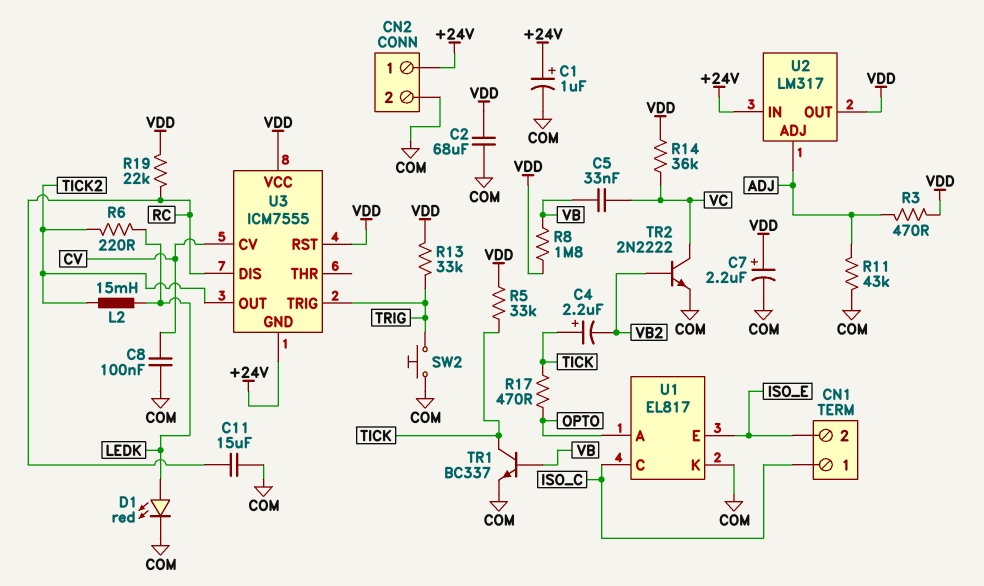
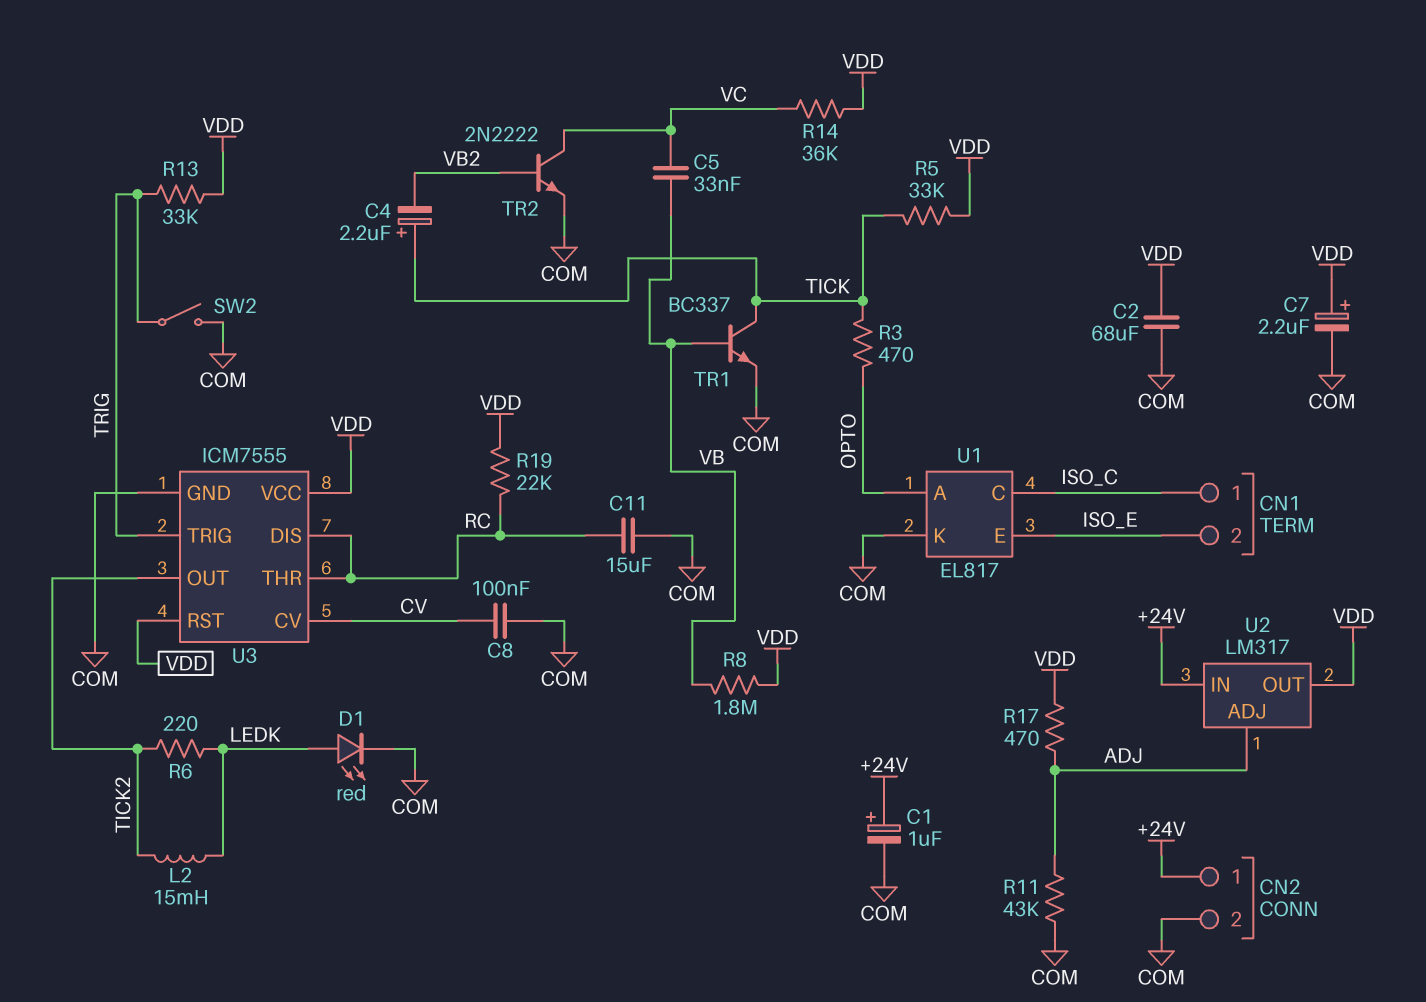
R3: 470 (ADJ, VDD) -> 470 (OPTO, TICK)
R17: 470 (OPTO, TICK) -> 470 (ADJ, VDD)
SW2: button (COM, TRIG) -> switch (COM, TRIG)
U3 pin GND: +24V -> COM
U3 pin THR: none -> RC

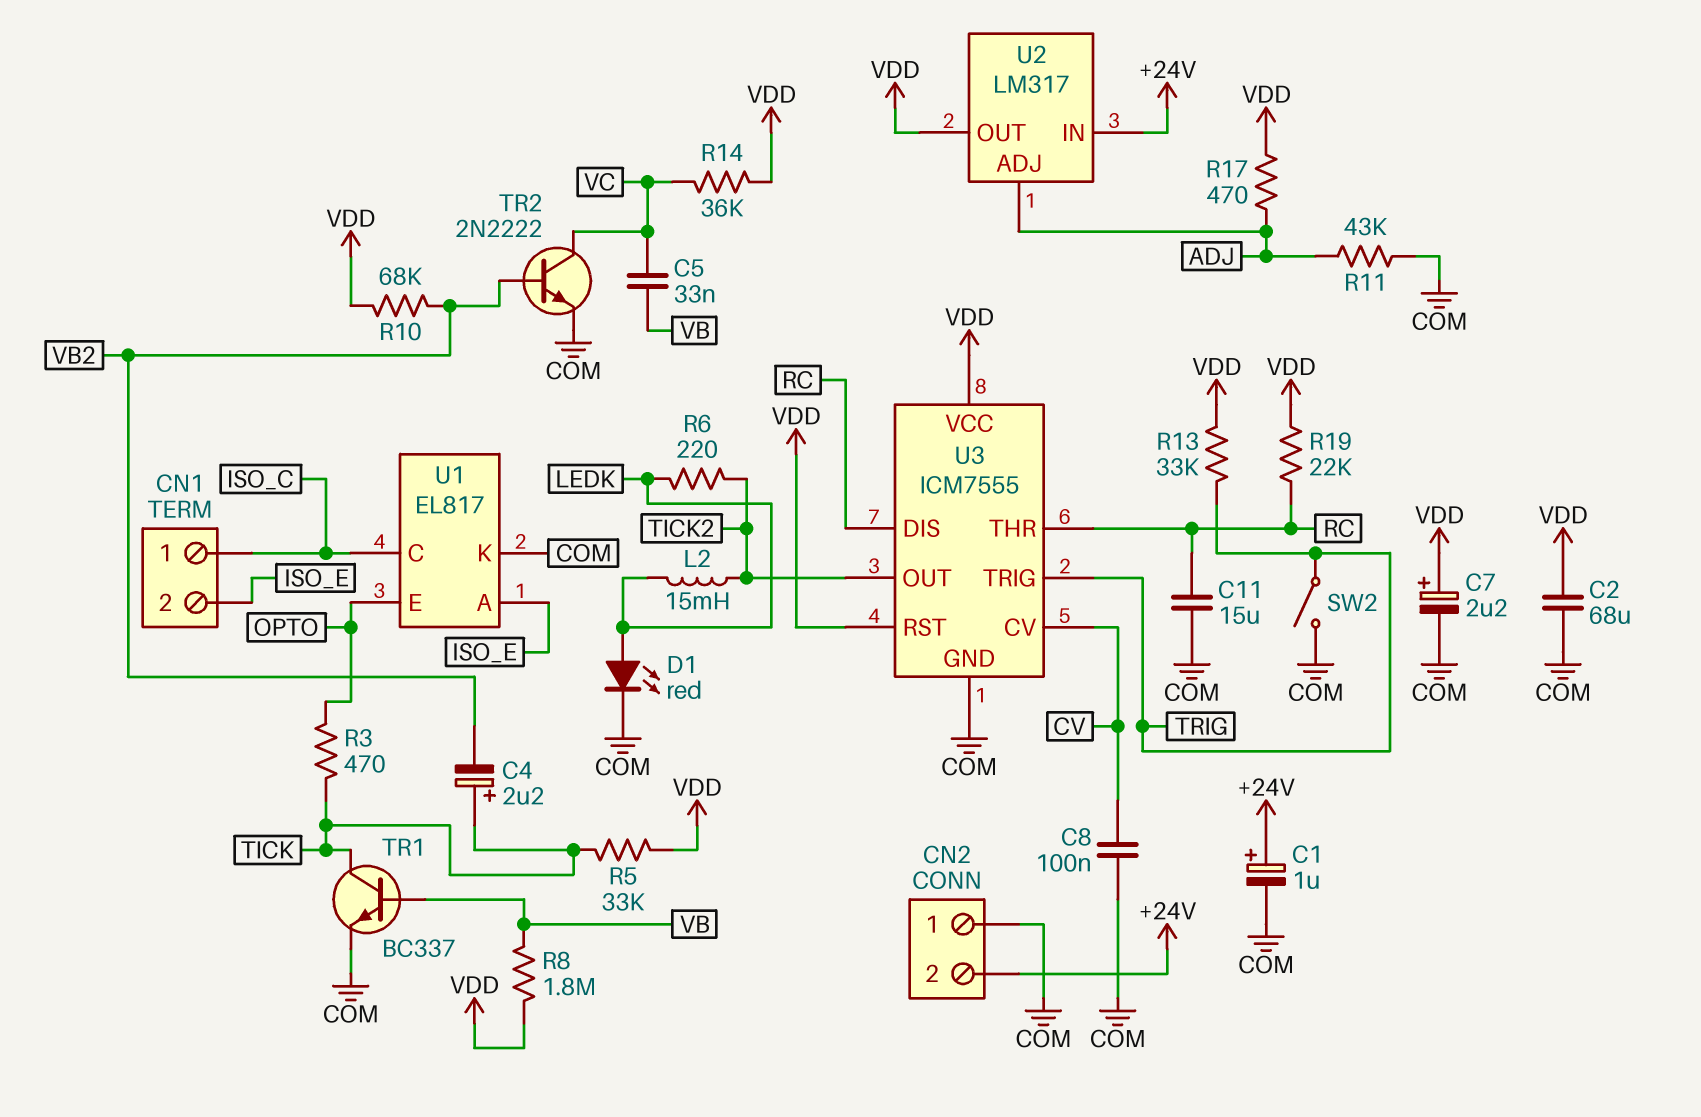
CN2 pin 1: +24V -> COM
CN2 pin 2: COM -> +24V
R10: none -> 68k (VB2, VDD)
U1 pin A: OPTO -> ISO_E
U1 pin E: ISO_E -> OPTO

